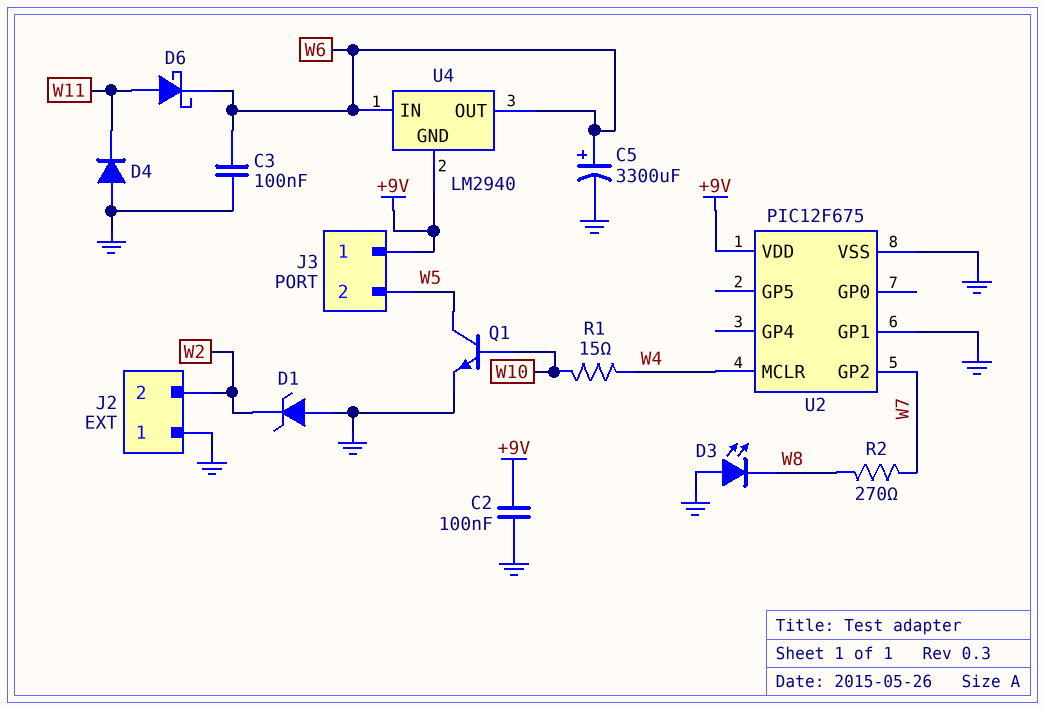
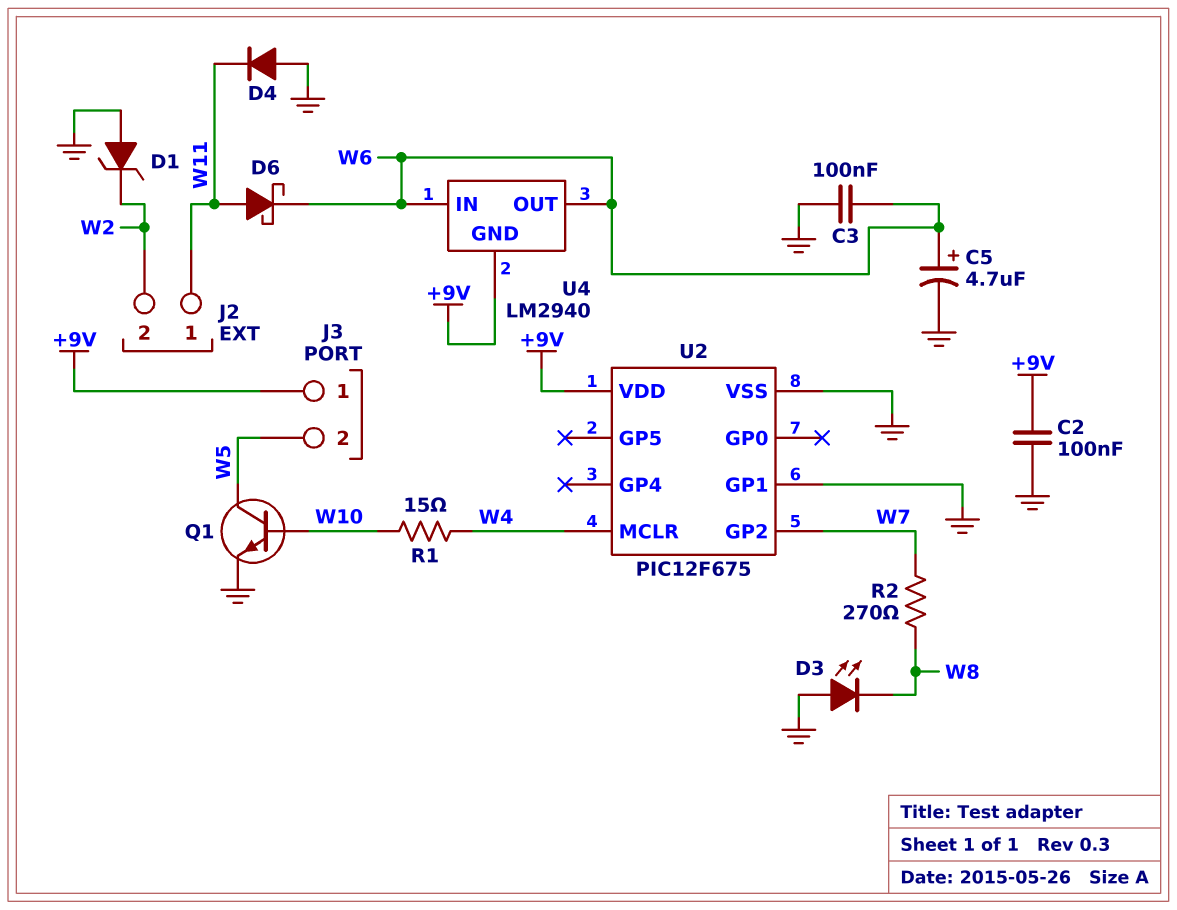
C5: 3300uF (plus W6, minus GND) -> 4.7uF (plus W6, minus GND)
J2 pin 1: GND -> W11

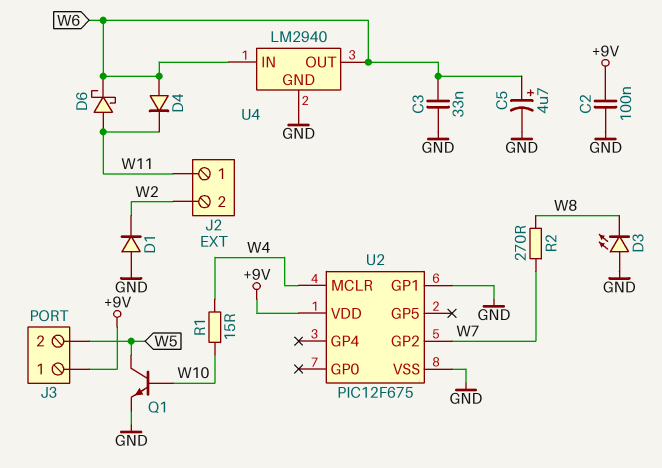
C3: 100nF (GND, W6) -> 33nF (GND, W6)
D1: zener (A GND, K W2) -> diode (A GND, K W2)
D4: diode (A GND, K W11) -> diode (A W6, K W11)
U4 pin GND: +9V -> GND

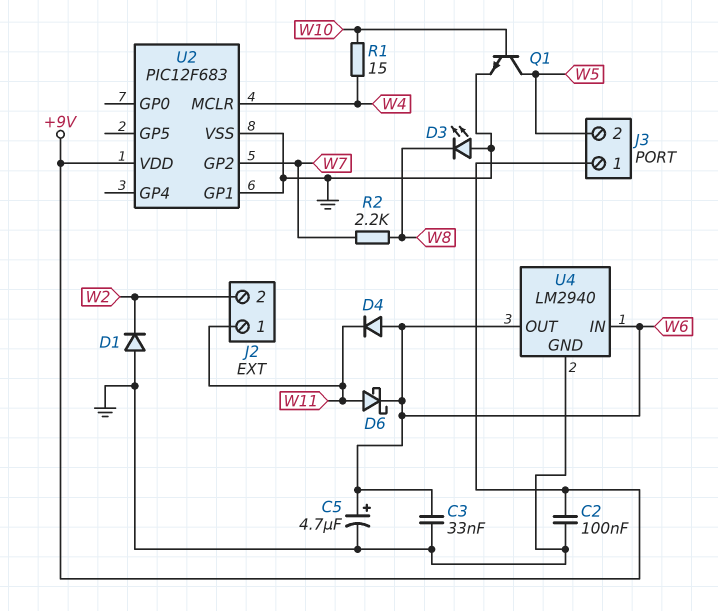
R2: 270 (W7, W8) -> 2.2k (W7, W8)
U2: PIC12F675 -> PIC12F683

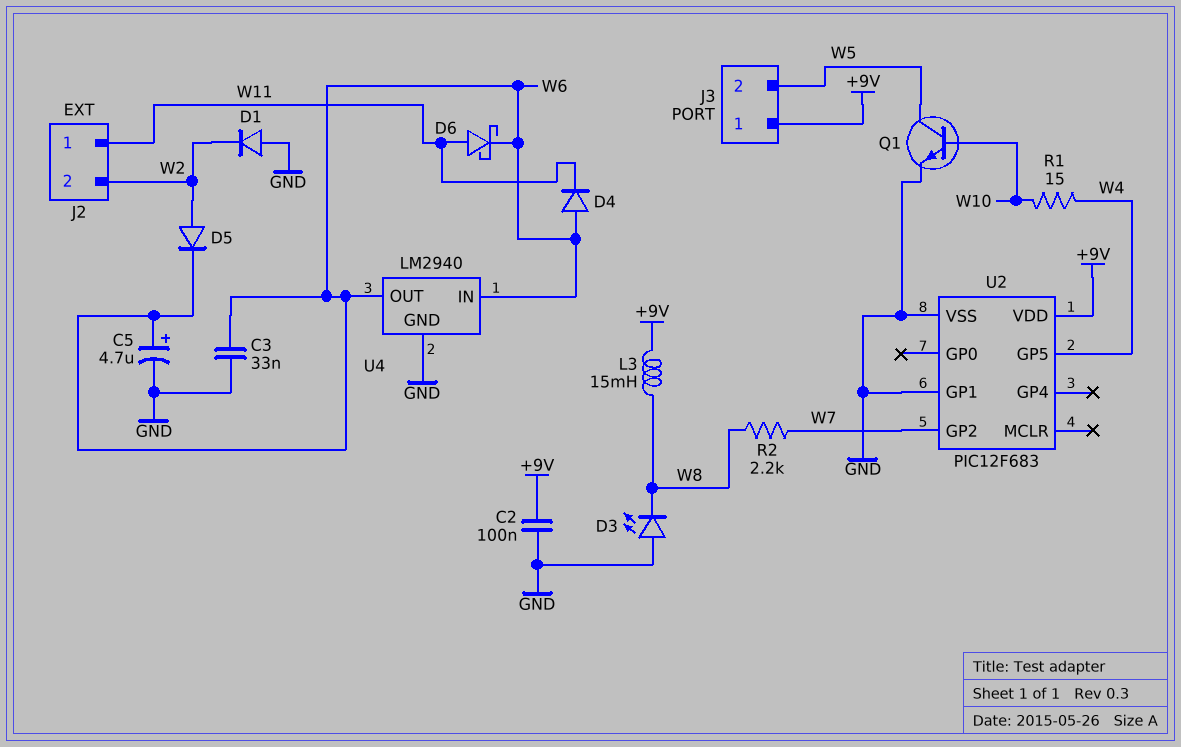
D5: none -> diode (A W2, K W6)
L3: none -> 15mH (+9V, W8)
U2 pin GP5: none -> W4
U2 pin MCLR: W4 -> none

